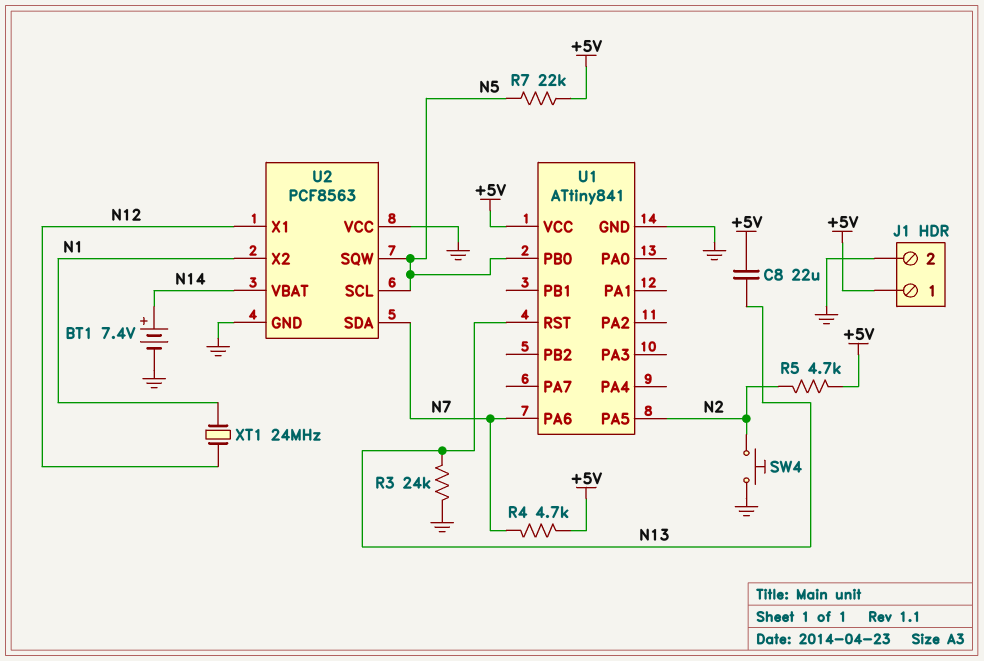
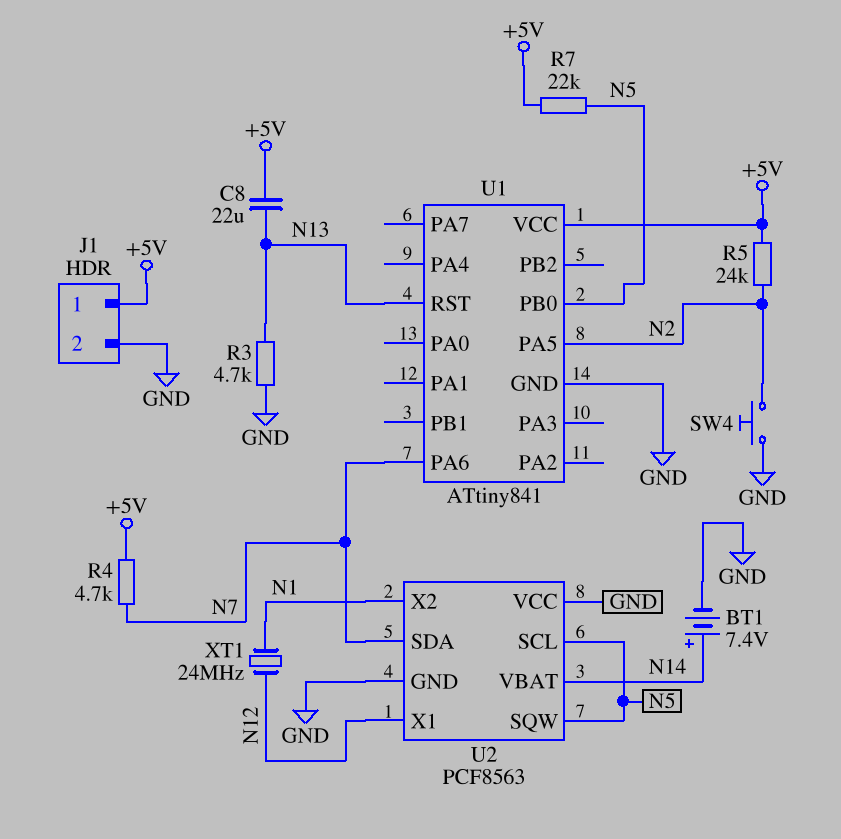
R3: 24k (GND, N13) -> 4.7k (GND, N13)
R5: 4.7k (+5V, N2) -> 24k (+5V, N2)

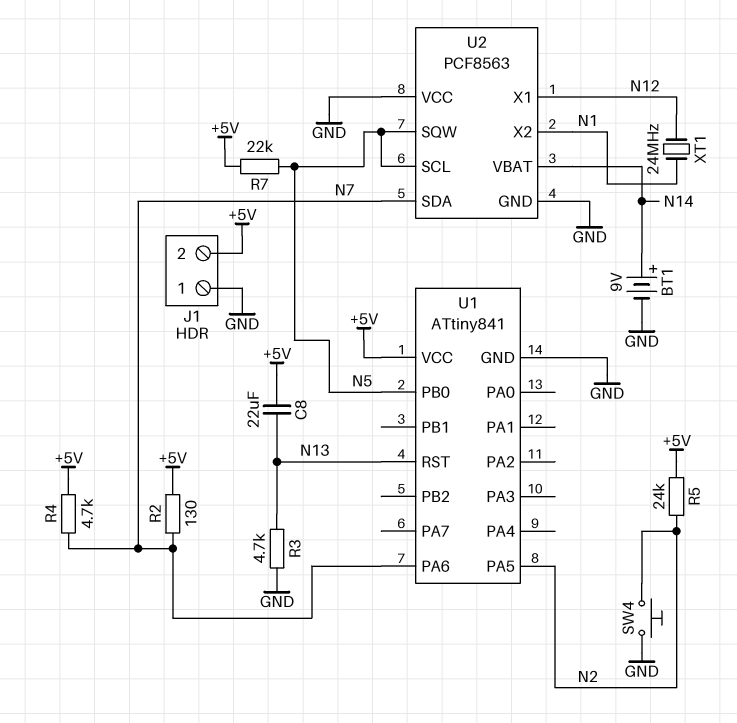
BT1: 7.4V (plus N14, minus GND) -> 9V (plus N14, minus GND)
J1 pin 1: +5V -> GND
J1 pin 2: GND -> +5V
R2: none -> 130 (+5V, N7)

